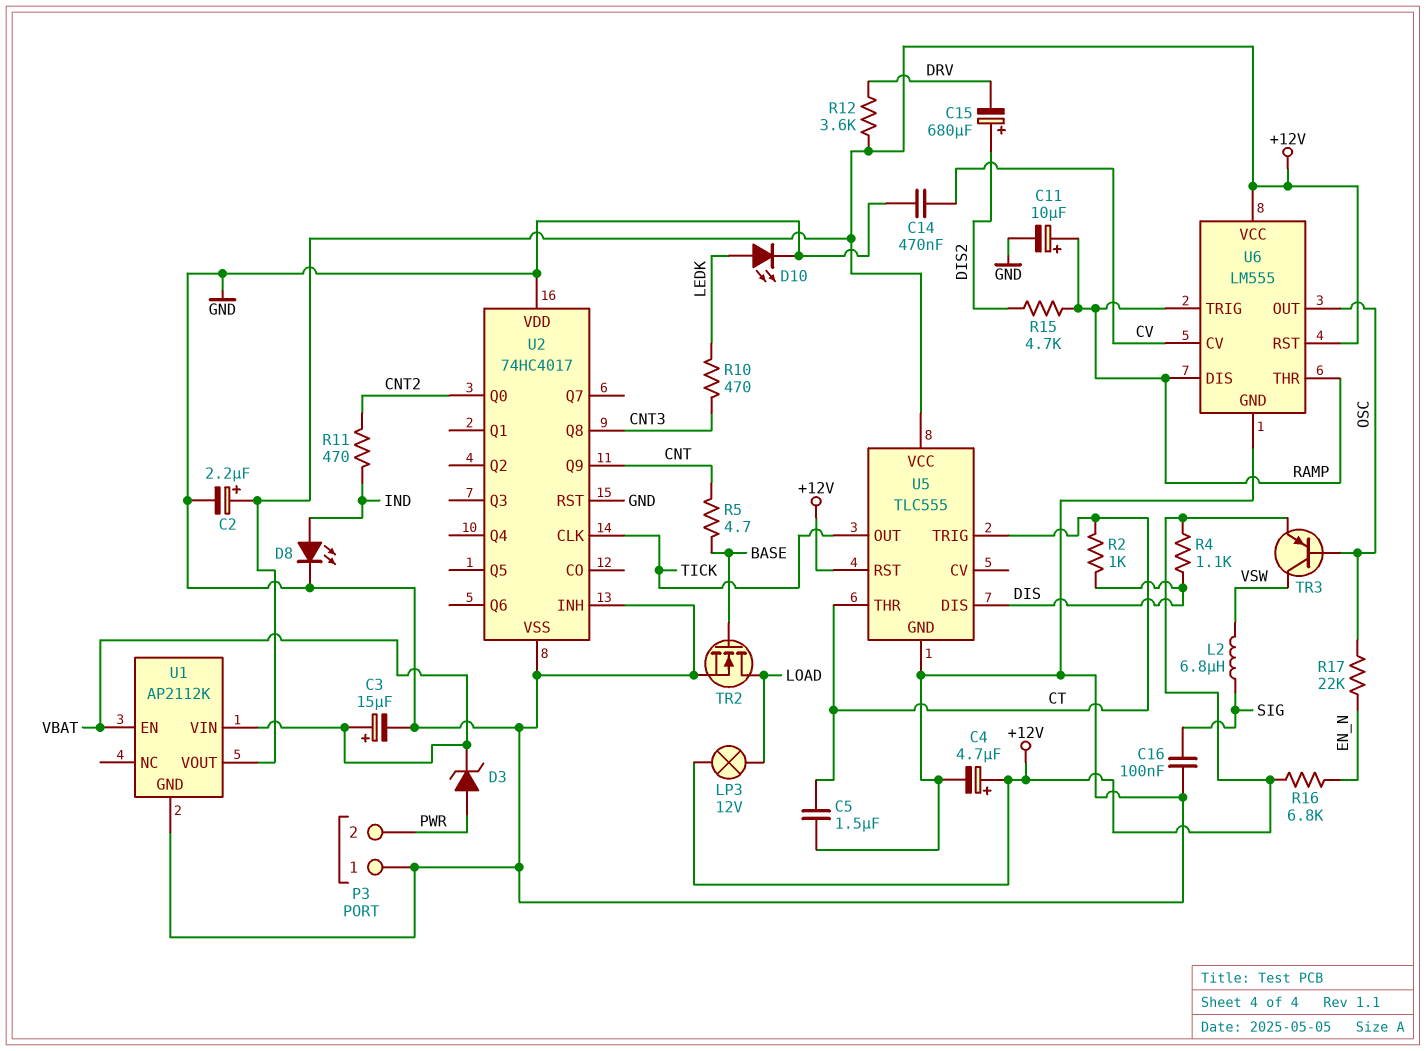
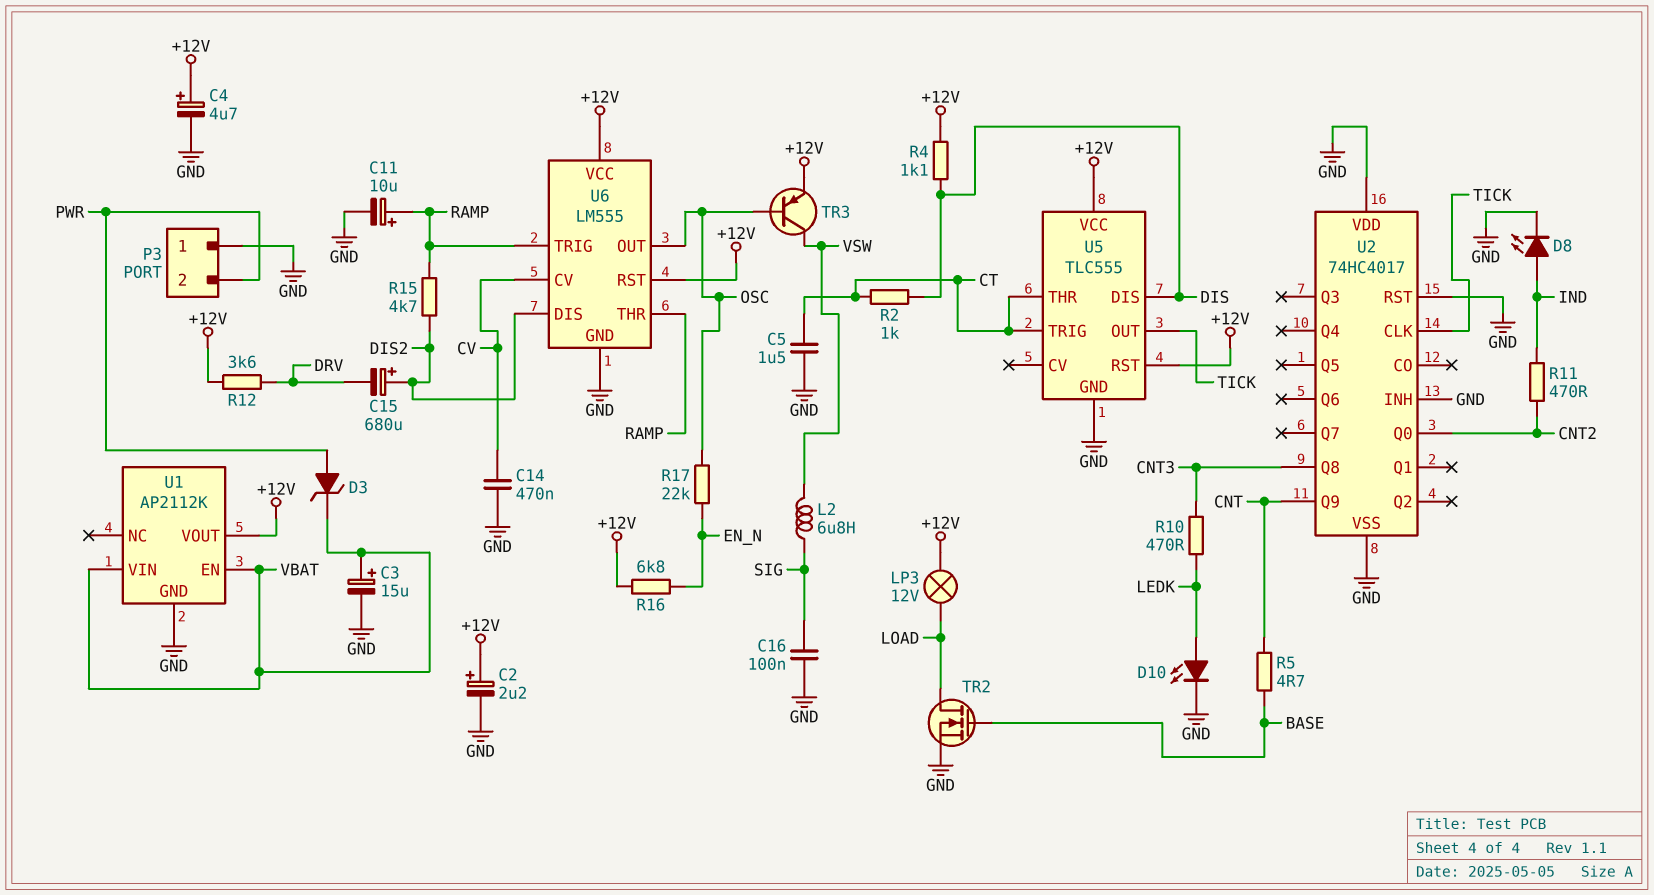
U6 pin DIS: RAMP -> DIS2

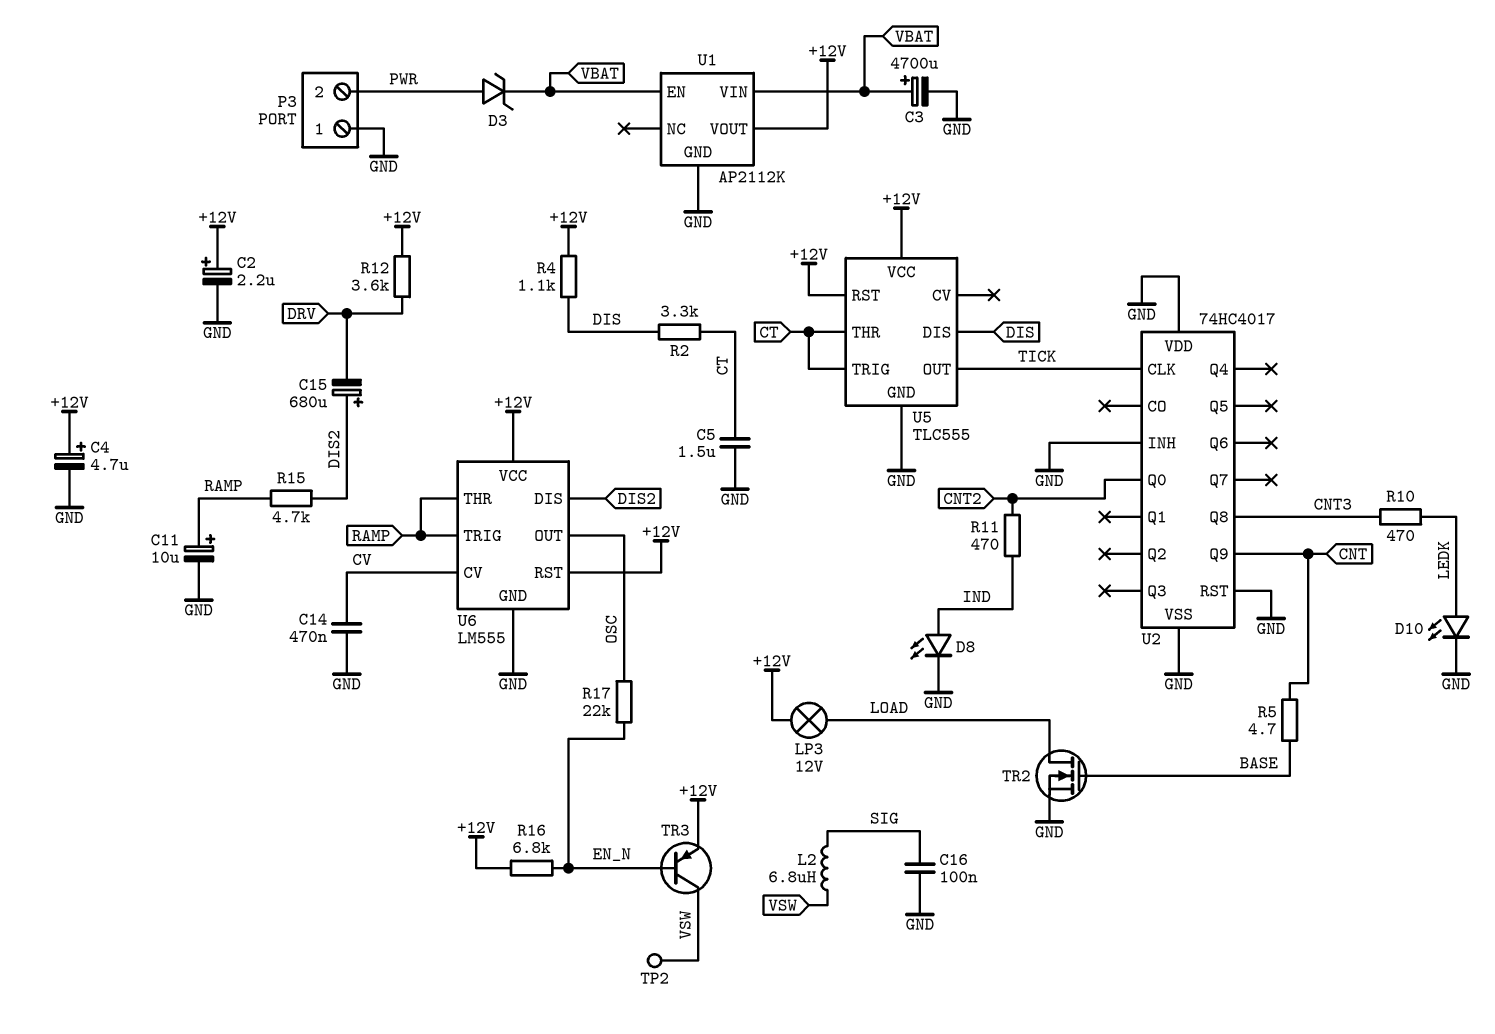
C3: 15uF (plus VBAT, minus GND) -> 4700uF (plus VBAT, minus GND)
R2: 1k (CT, DIS) -> 3.3k (CT, DIS)
TP2: none -> test point (VSW)
TR3: PNP (B OSC, C VSW, E +12V) -> PNP (B EN_N, C VSW, E +12V)

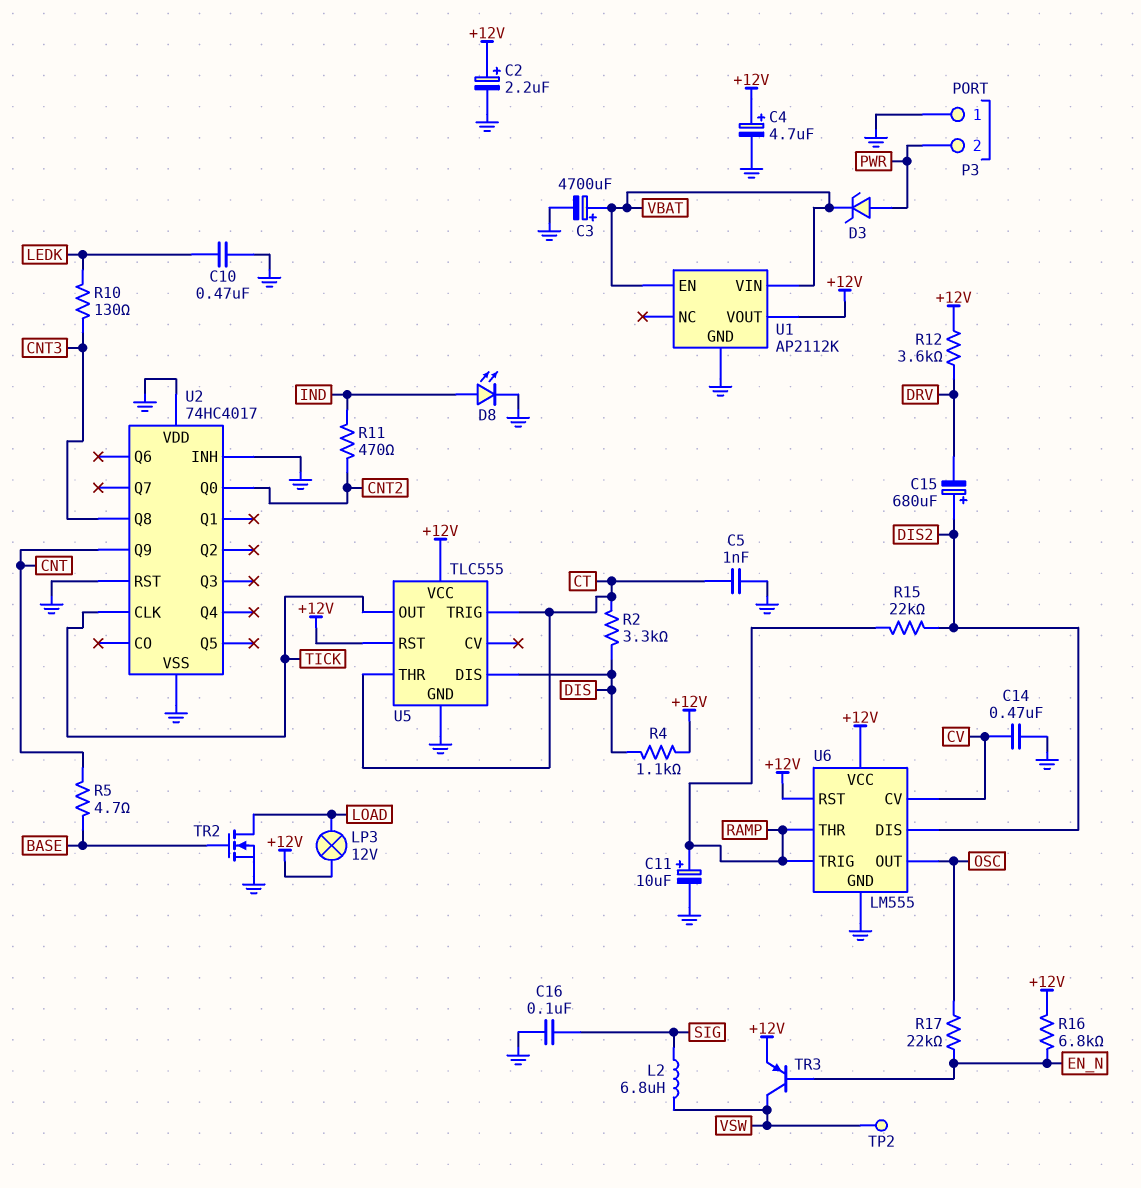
C5: 1.5uF (CT, GND) -> 1nF (CT, GND)
C10: none -> 470nF (GND, LEDK)
D10: LED (A LEDK, K GND) -> none
R10: 470 (CNT3, LEDK) -> 130 (CNT3, LEDK)
R15: 4.7k (DIS2, RAMP) -> 22k (DIS2, RAMP)

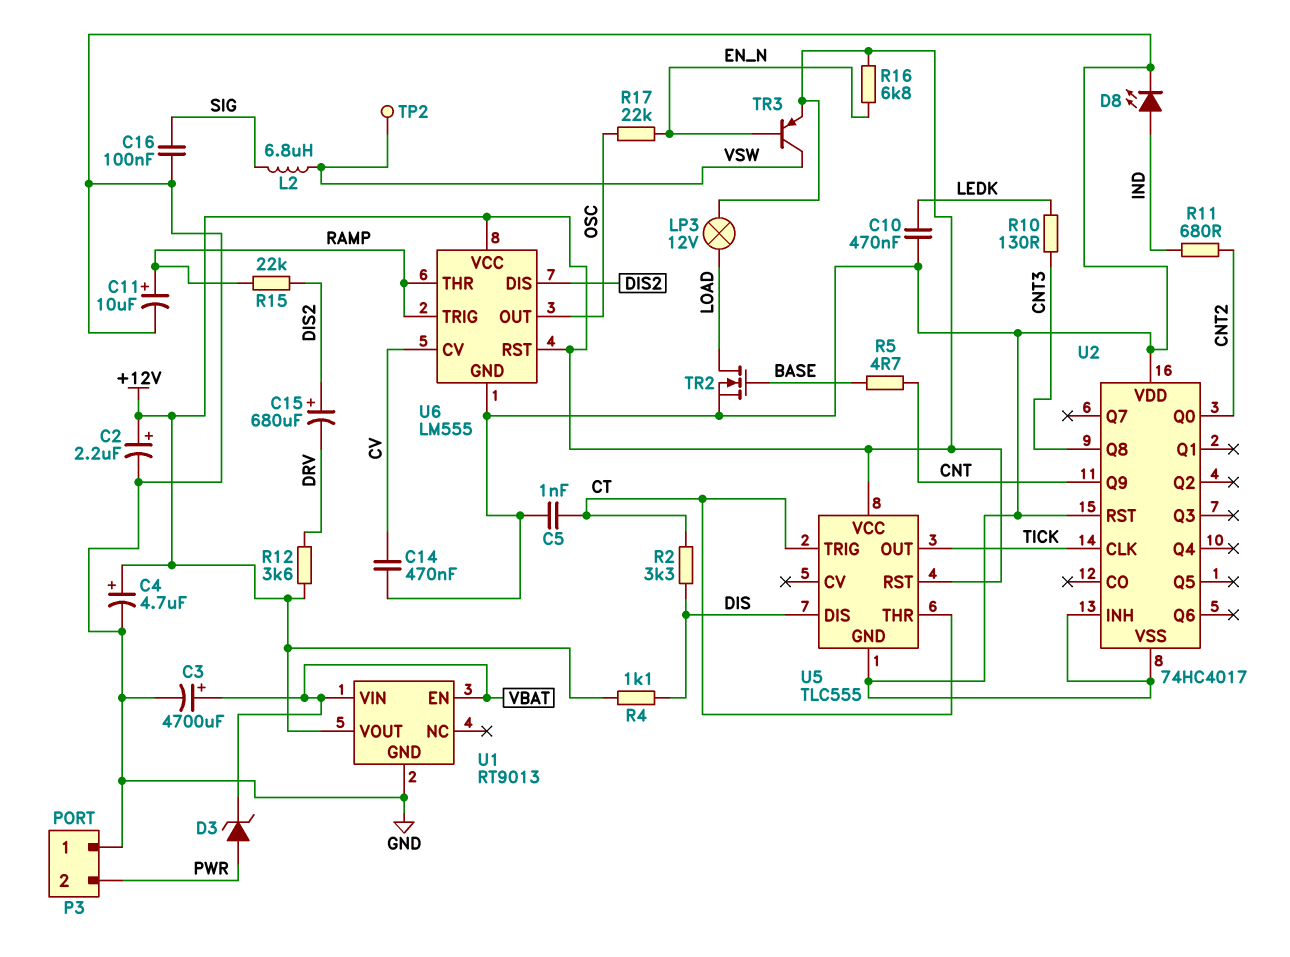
R11: 470 (CNT2, IND) -> 680 (CNT2, IND)
U1: AP2112K -> RT9013

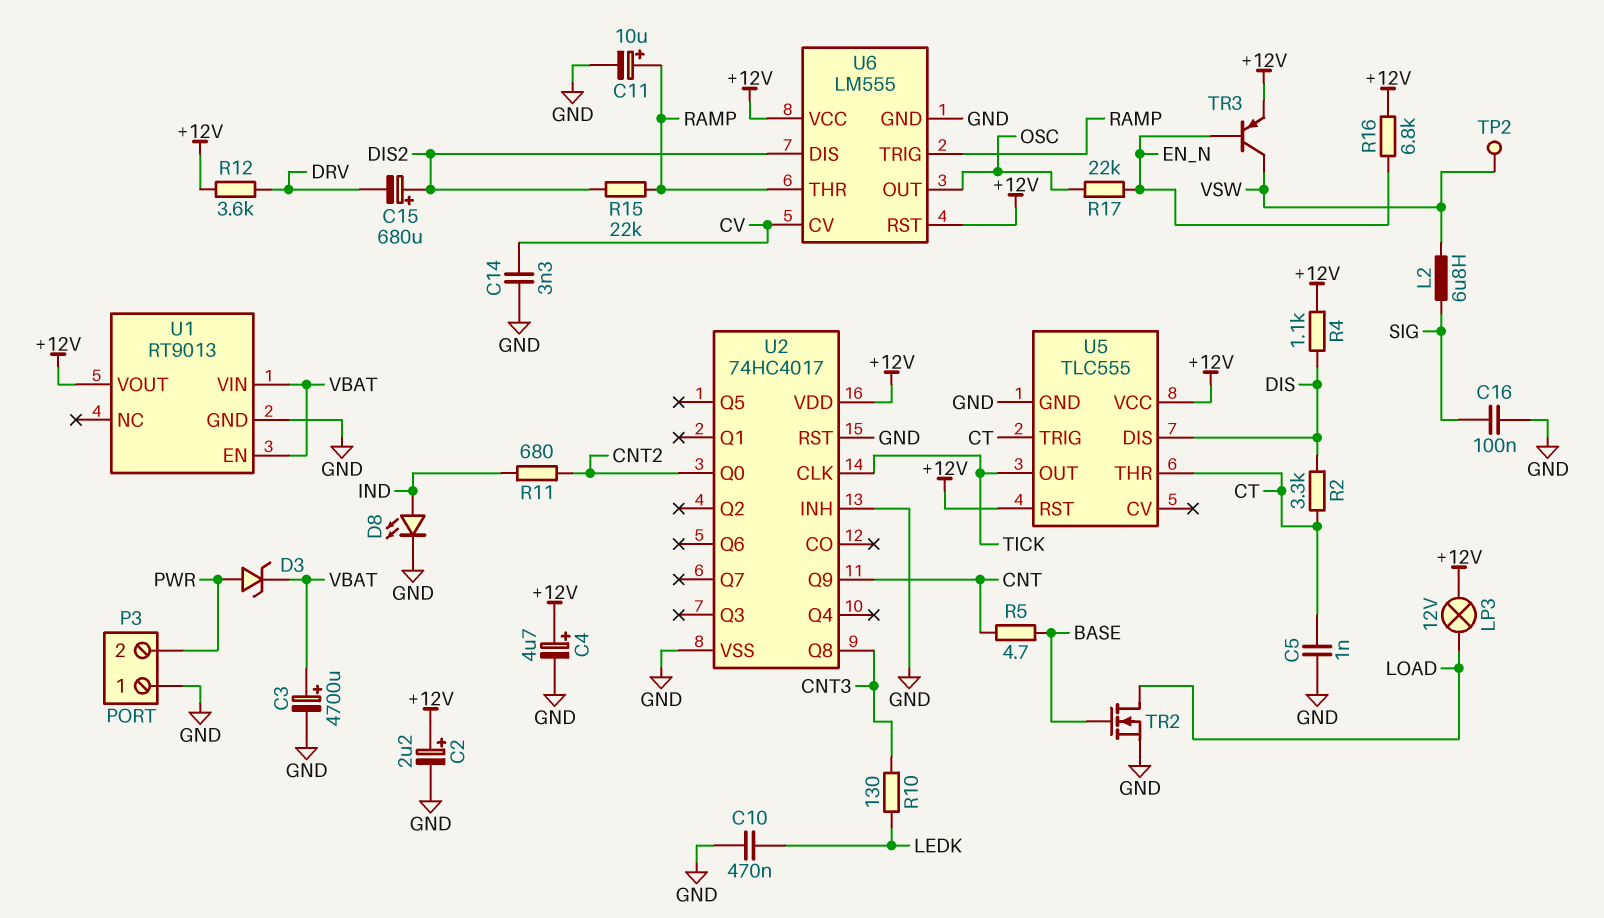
C14: 470nF (CV, GND) -> 3.3nF (CV, GND)
U2 pin VDD: GND -> +12V

